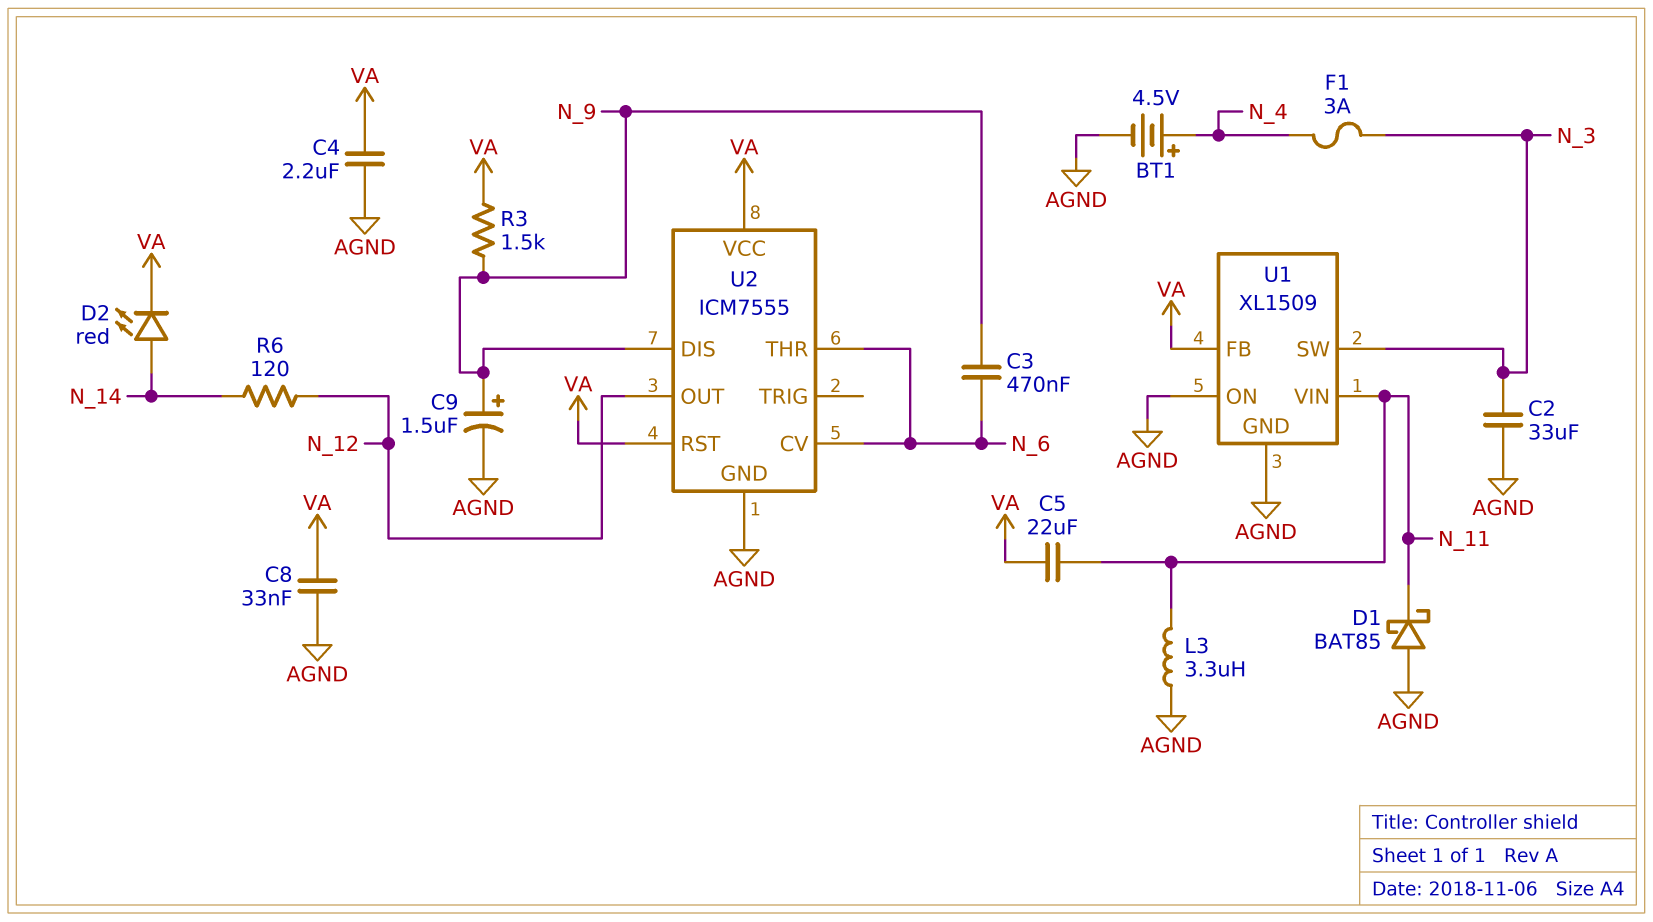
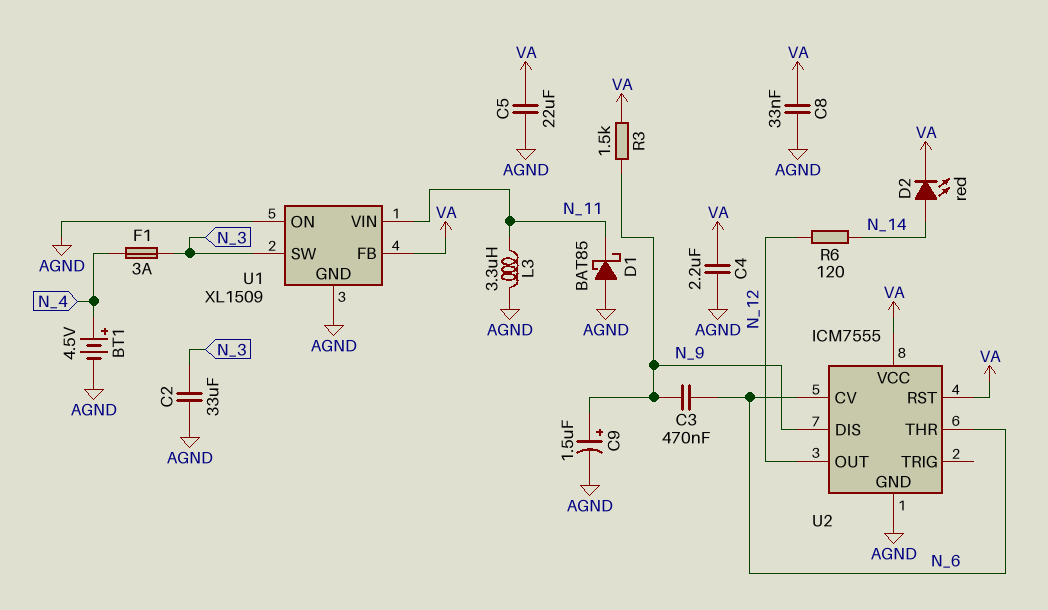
C5: 22uF (N_11, VA) -> 22uF (AGND, VA)

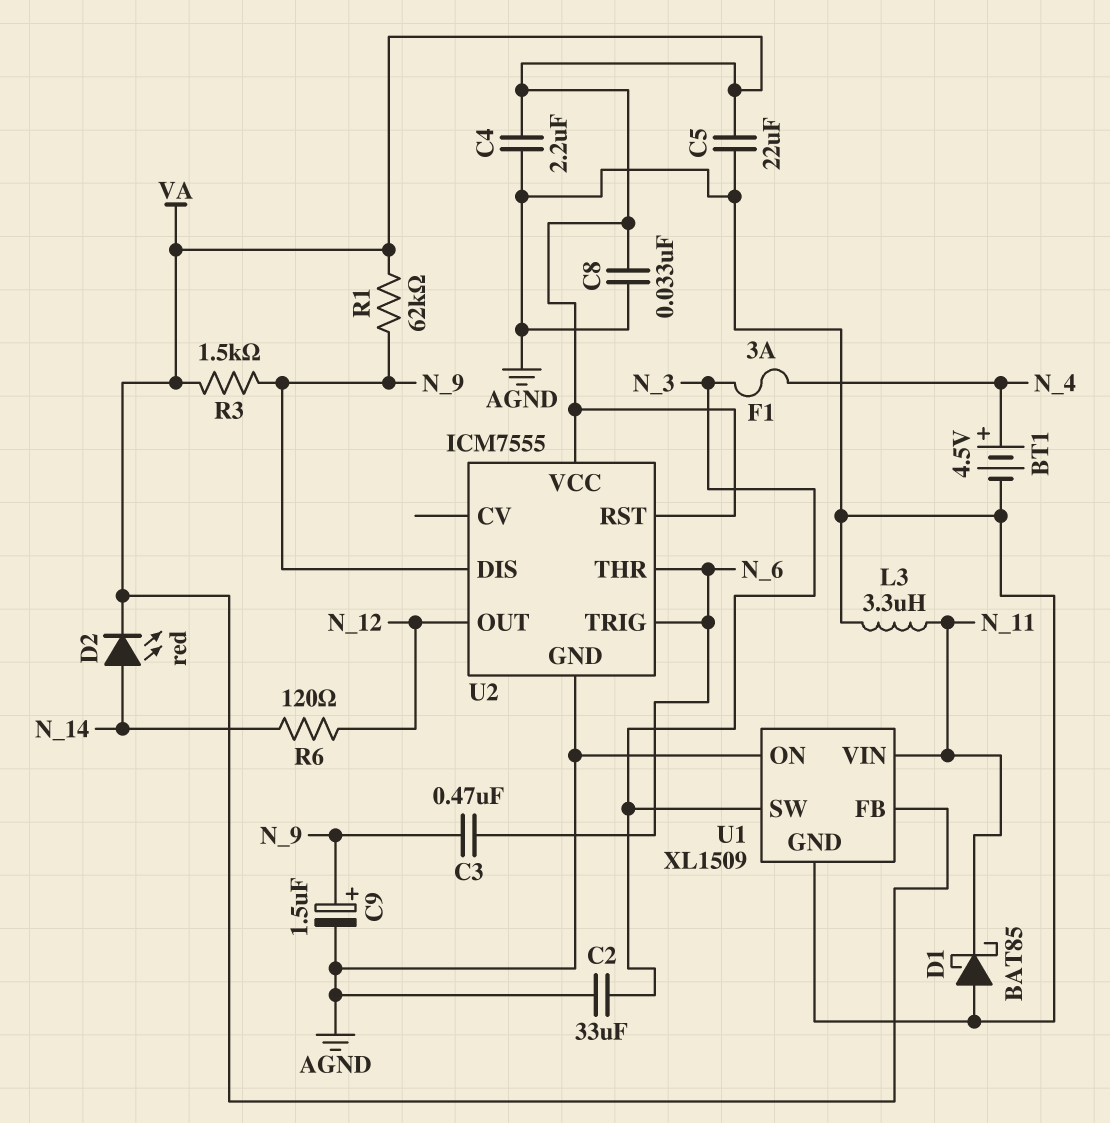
R1: none -> 62k (N_9, VA)
U2 pin CV: N_6 -> none
U2 pin TRIG: none -> N_6

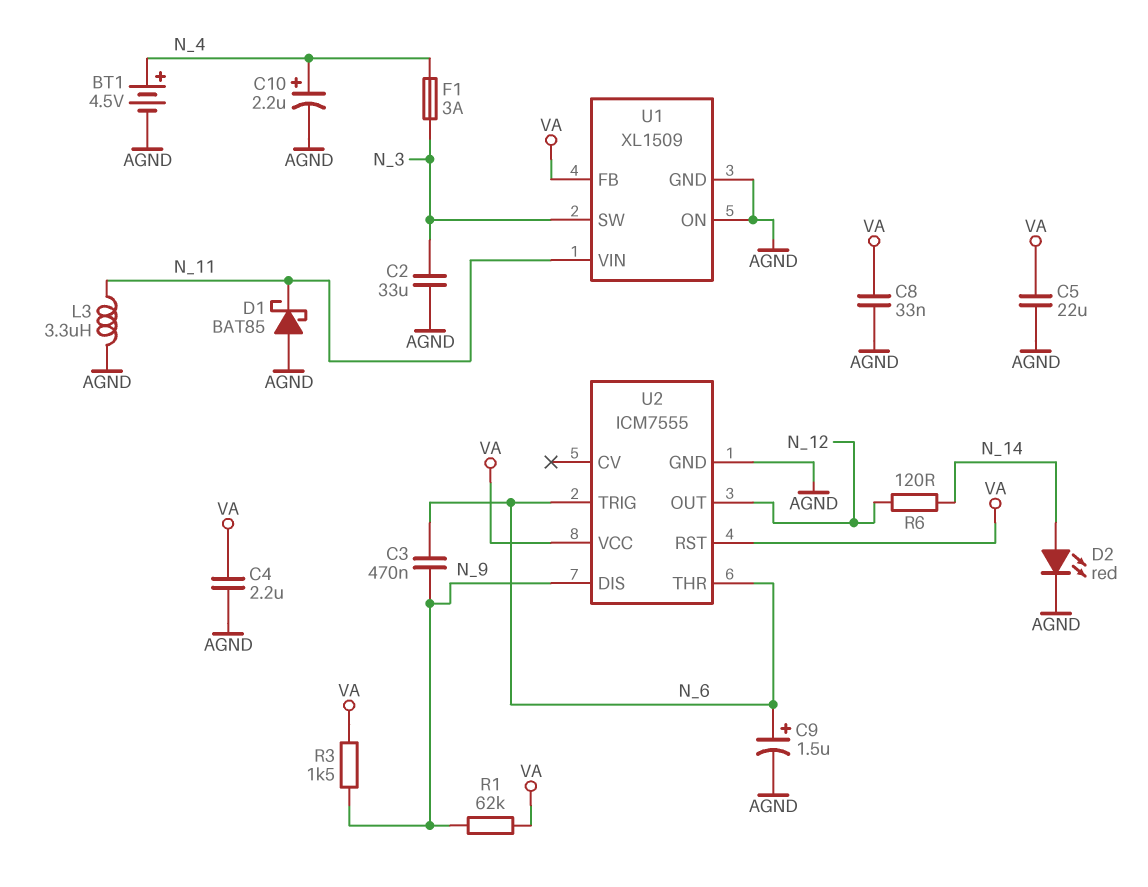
C9: 1.5uF (plus N_9, minus AGND) -> 1.5uF (plus N_6, minus AGND)
C10: none -> 2.2uF (plus N_4, minus AGND)
D2: LED red (A N_14, K VA) -> LED red (A N_14, K AGND)

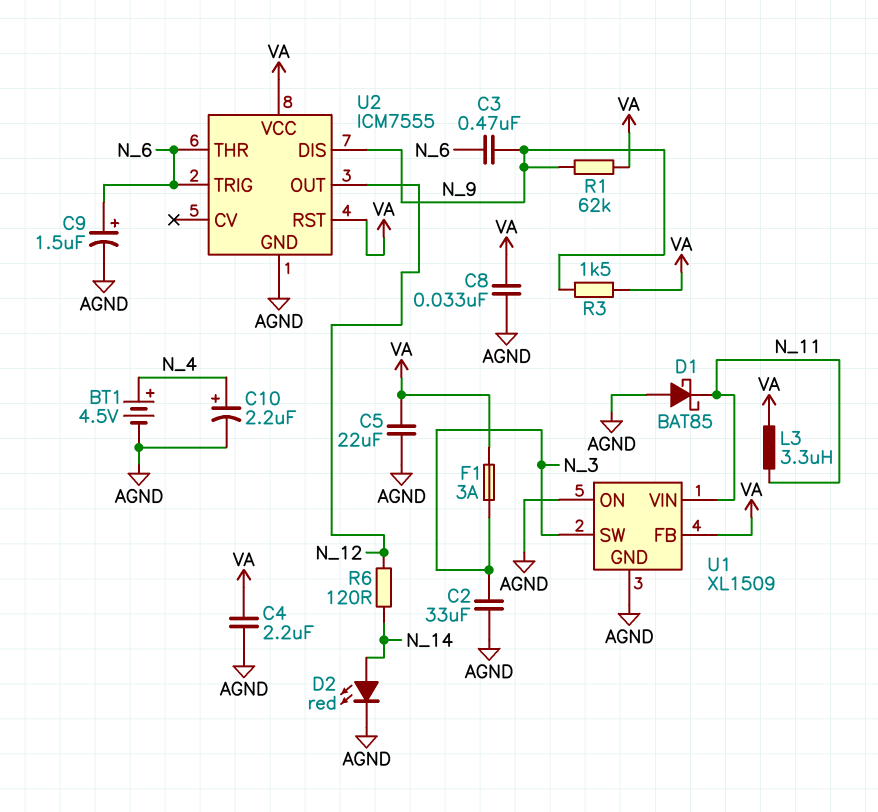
F1: 3A (N_3, N_4) -> 3A (N_3, VA)
L3: 3.3uH (AGND, N_11) -> 3.3uH (N_11, VA)

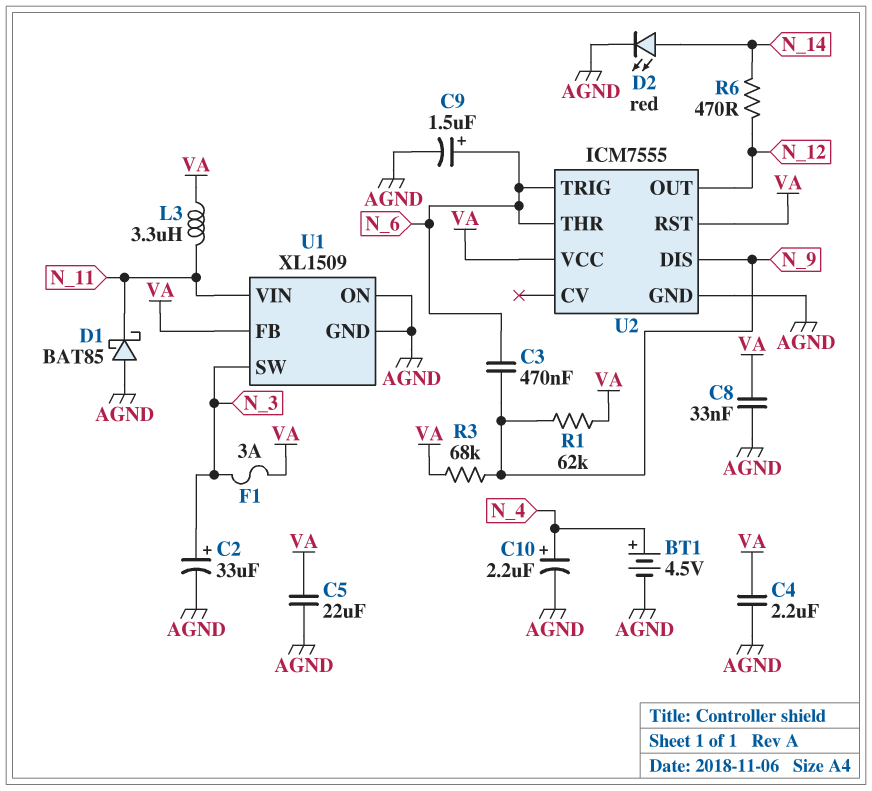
C2: 33uF (AGND, N_3) -> 33uF (plus N_3, minus AGND)
R3: 1.5k (N_9, VA) -> 68k (N_9, VA)
R6: 120 (N_12, N_14) -> 470 (N_12, N_14)

